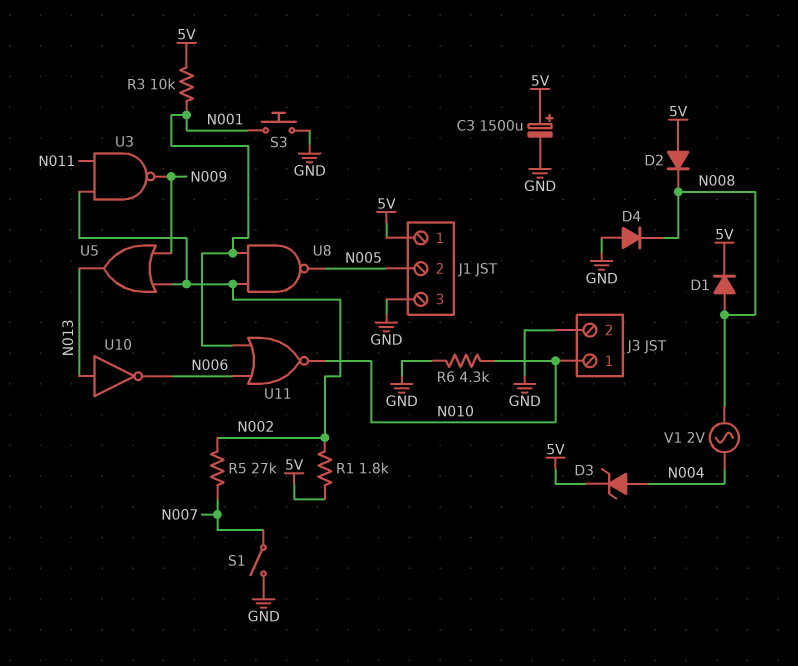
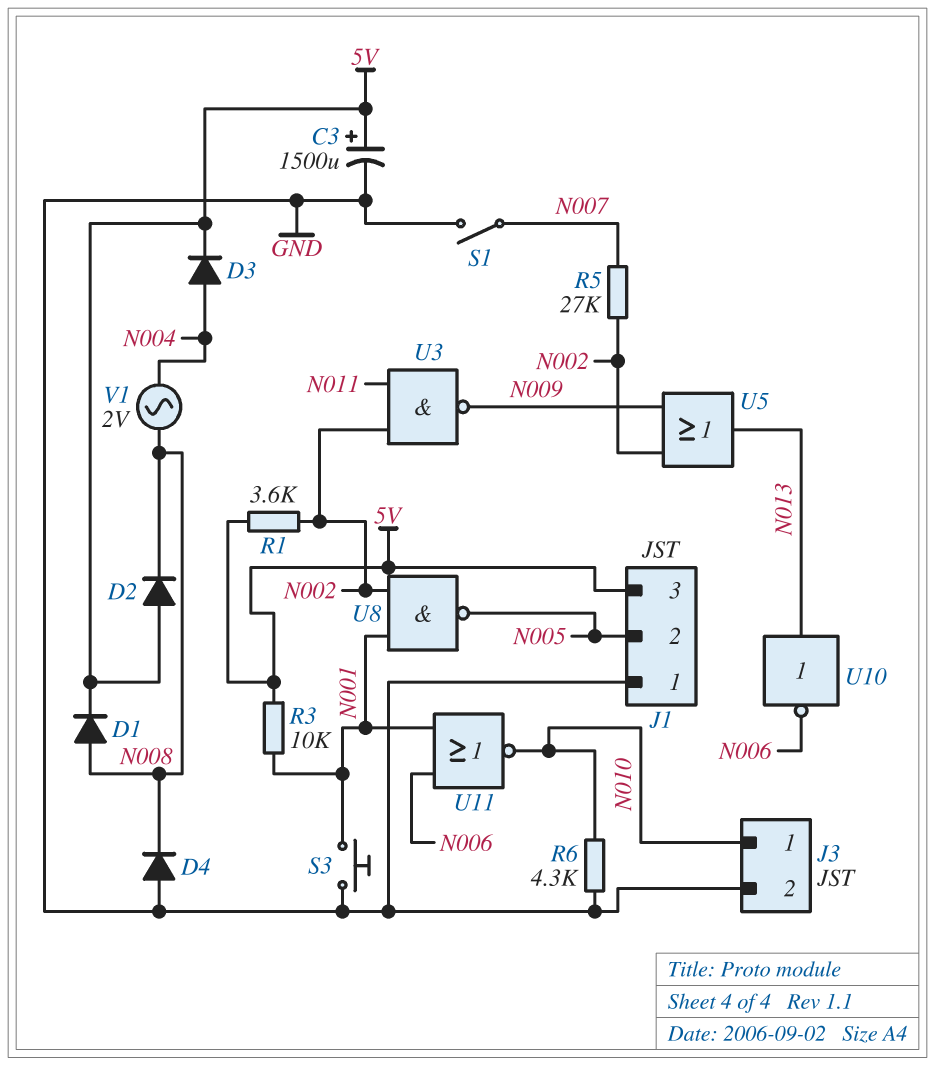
D3: zener (A N004, K 5V) -> diode (A N004, K 5V)
J1 pin 1: 5V -> GND
J1 pin 3: GND -> 5V
R1: 1.8k (5V, N002) -> 3.6k (5V, N002)

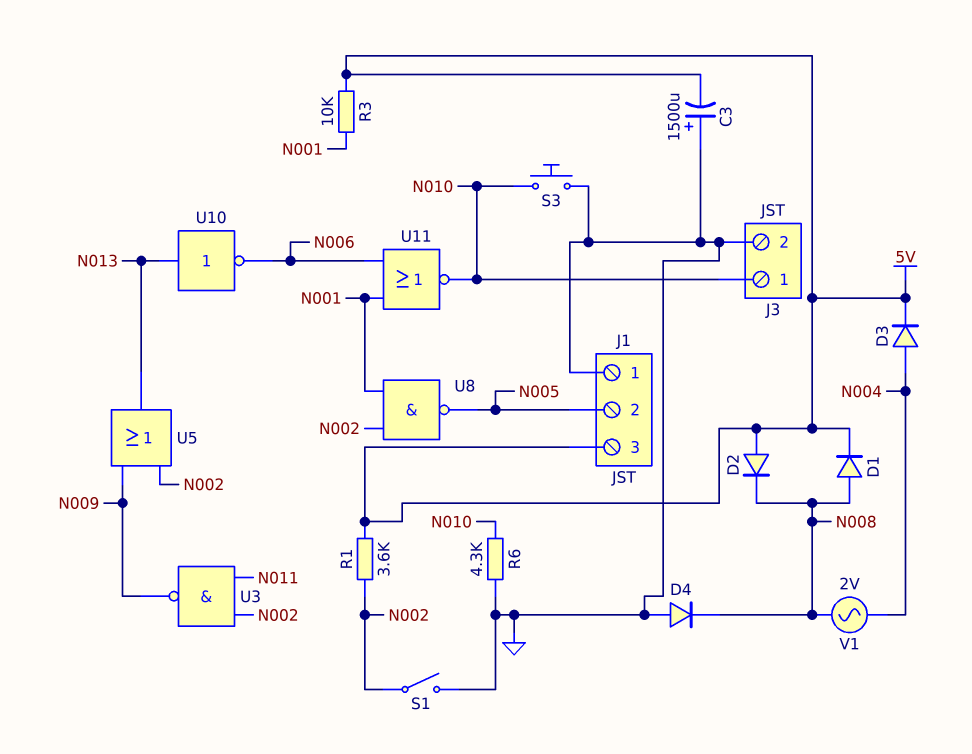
C3: 1500uF (plus 5V, minus GND) -> 1500uF (plus GND, minus 5V)
R5: 27k (N002, N007) -> none
S1: switch (GND, N007) -> switch (GND, N002)
S3: button (GND, N001) -> button (GND, N010)

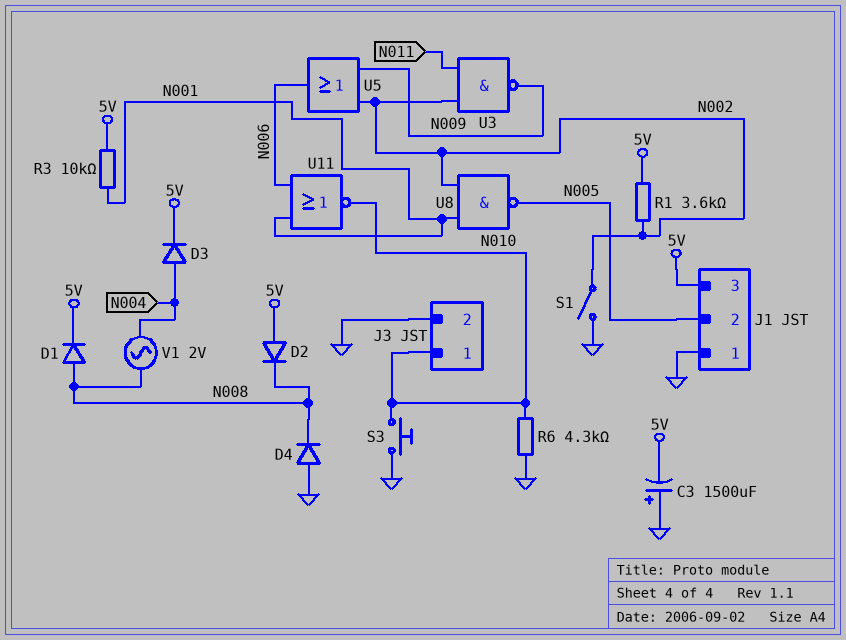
U5: OR (in N002, in N009, out N013) -> OR (in N002, in N009, out N006)
U10: NOT (in N013, out N006) -> none

